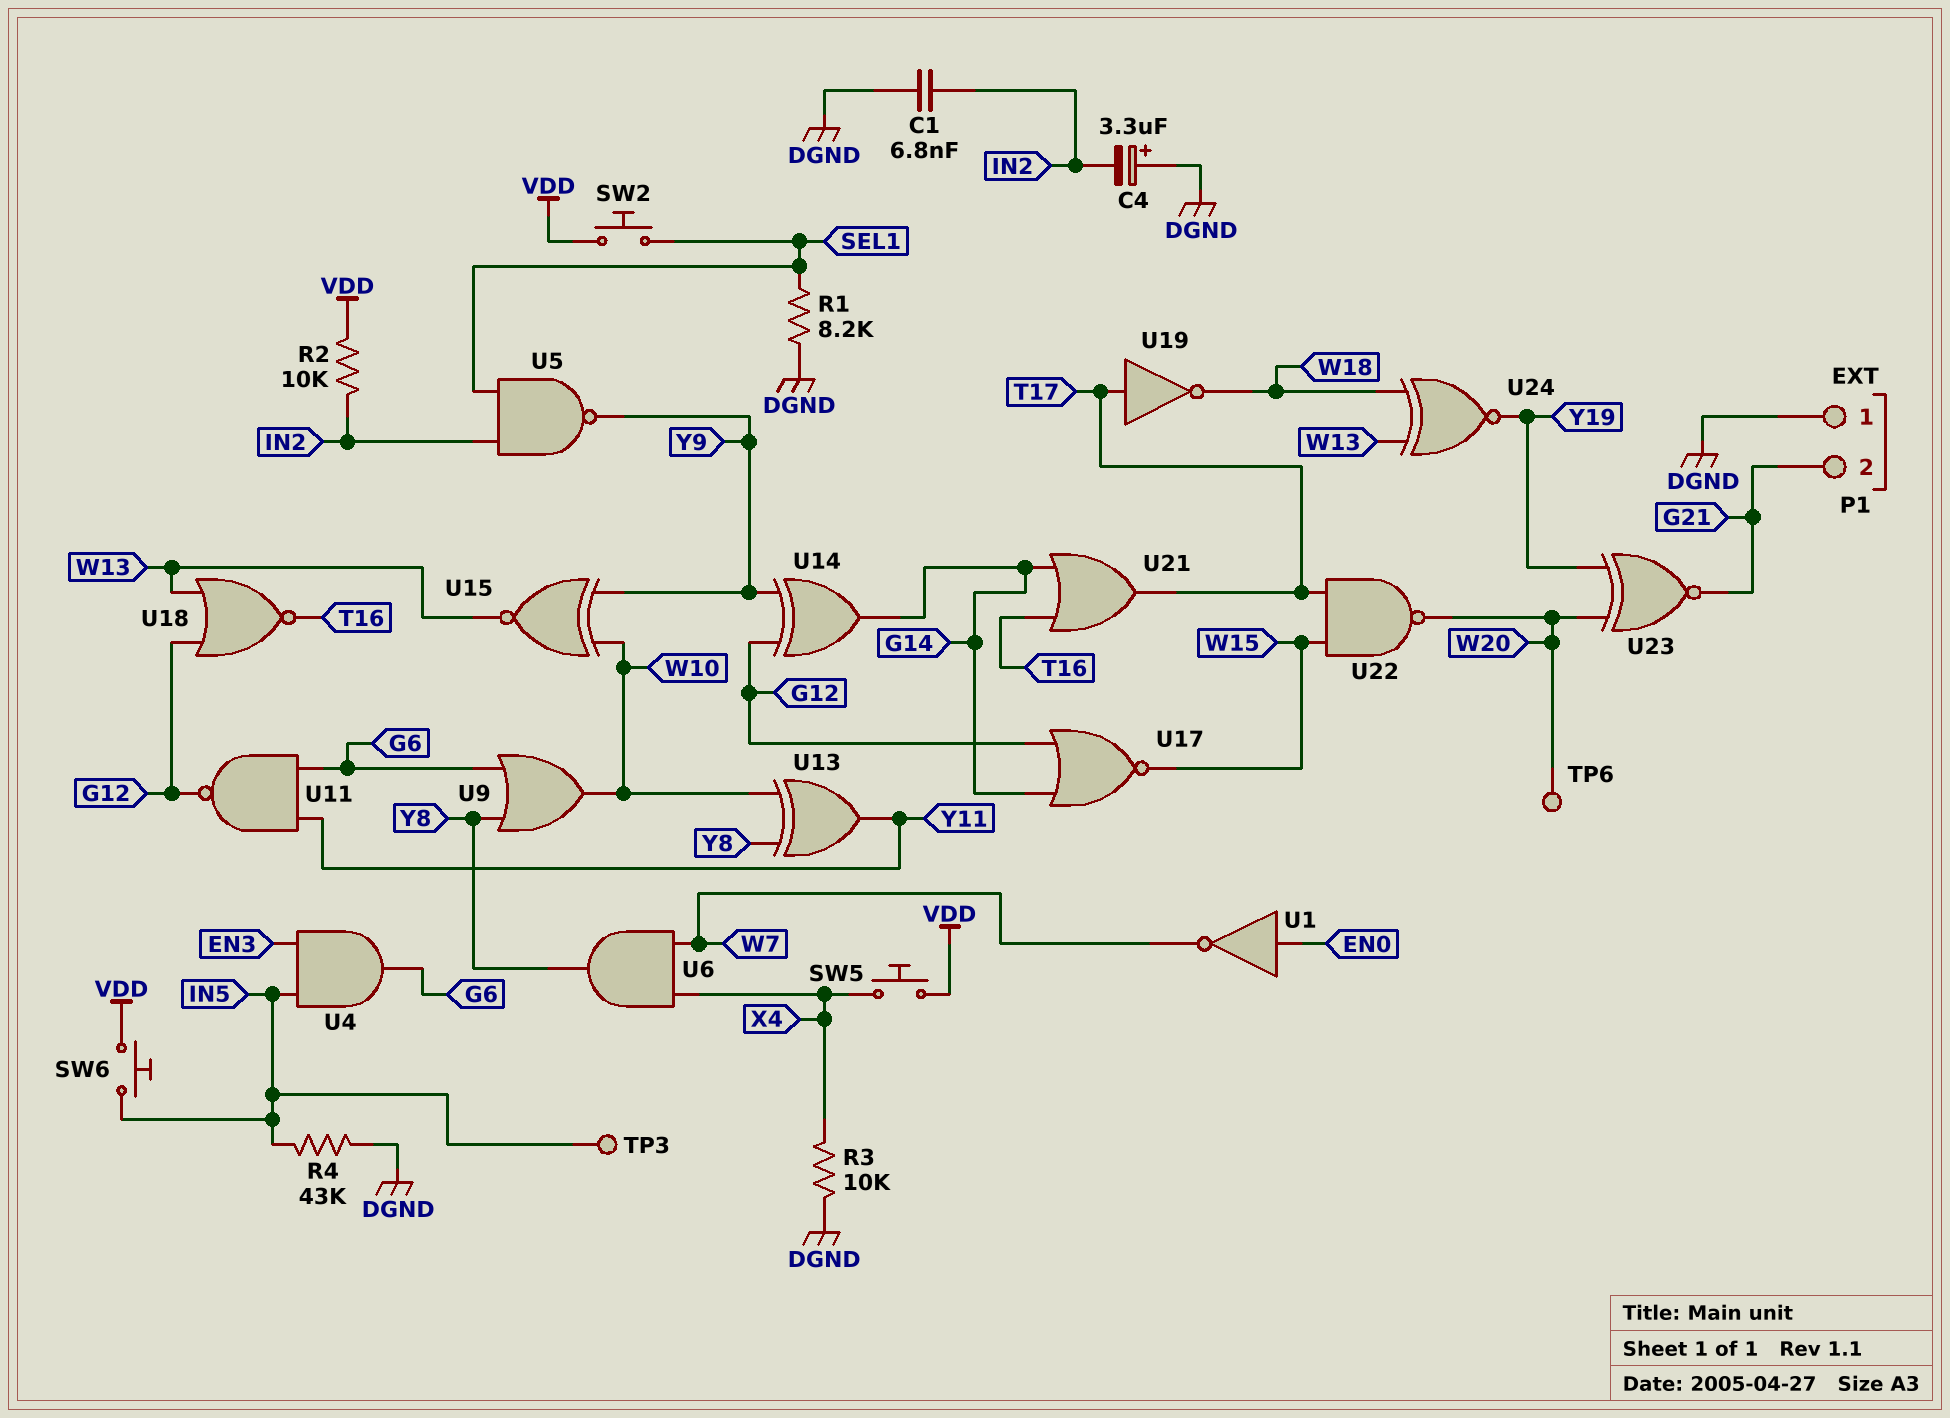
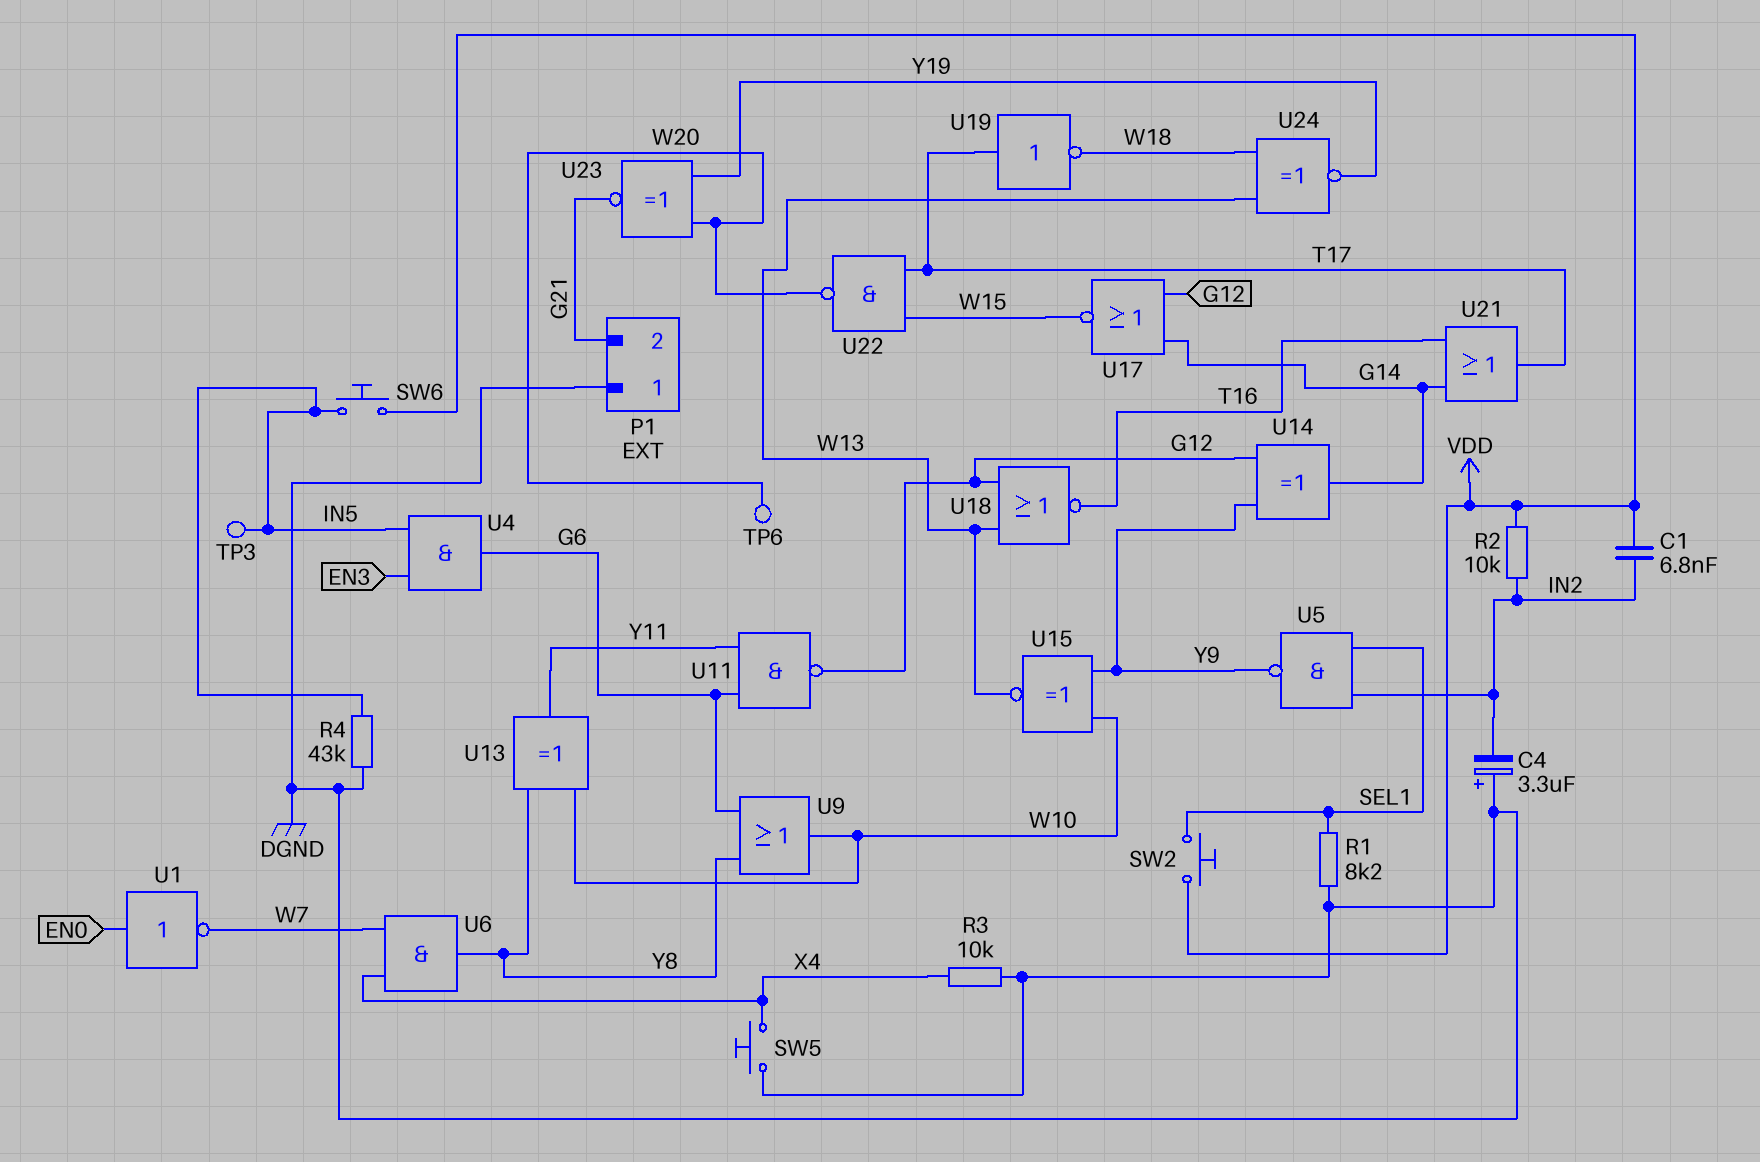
C1: 6.8nF (DGND, IN2) -> 6.8nF (IN2, VDD)
SW5: button (VDD, X4) -> button (DGND, X4)

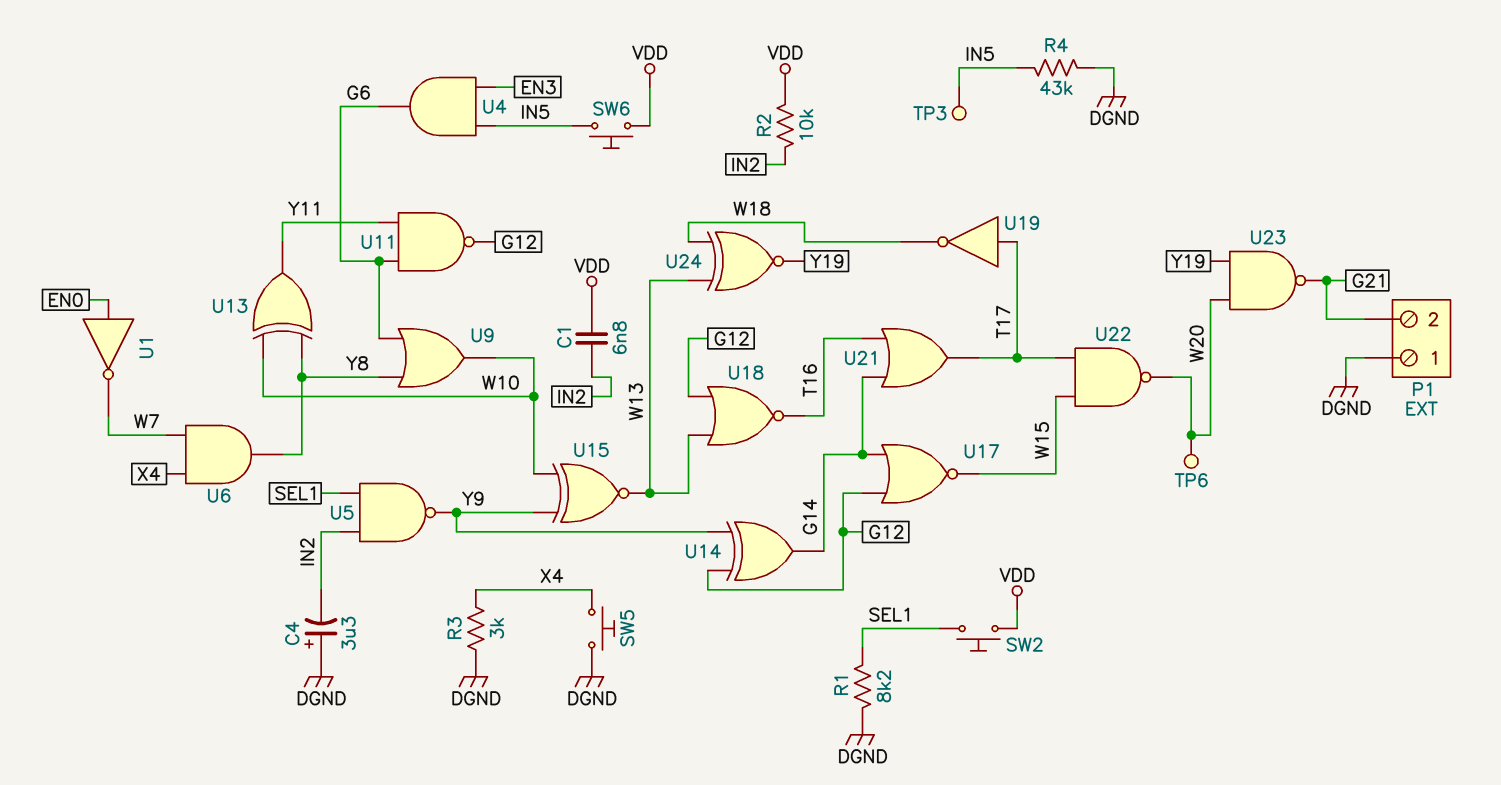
R3: 10k (DGND, X4) -> 3k (DGND, X4)
U23: XNOR (in W20, in Y19, out G21) -> NAND (in W20, in Y19, out G21)

